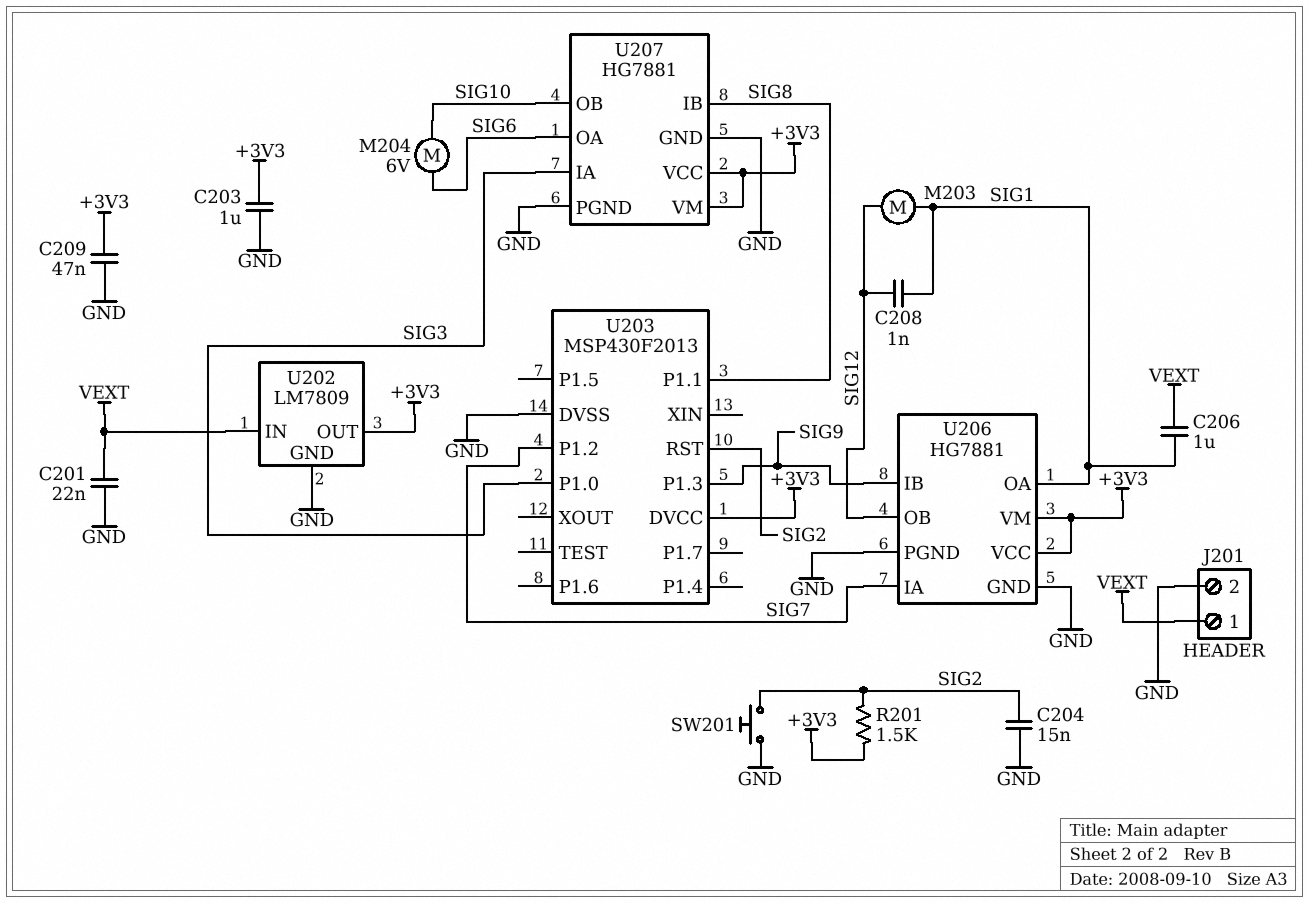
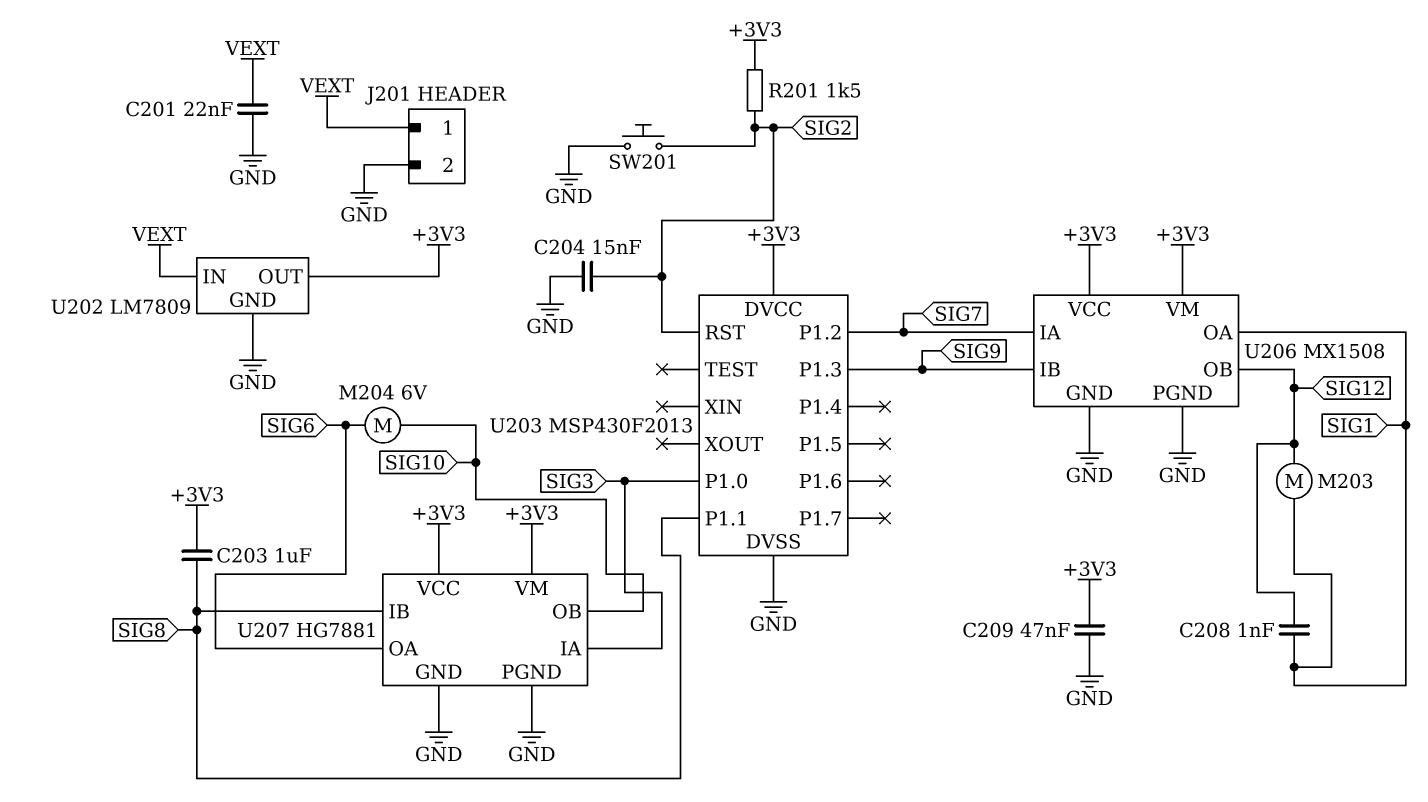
C203: 1uF (+3V3, GND) -> 1uF (+3V3, SIG8)
C206: 1uF (SIG1, VEXT) -> none
U206: HG7881 -> MX1508

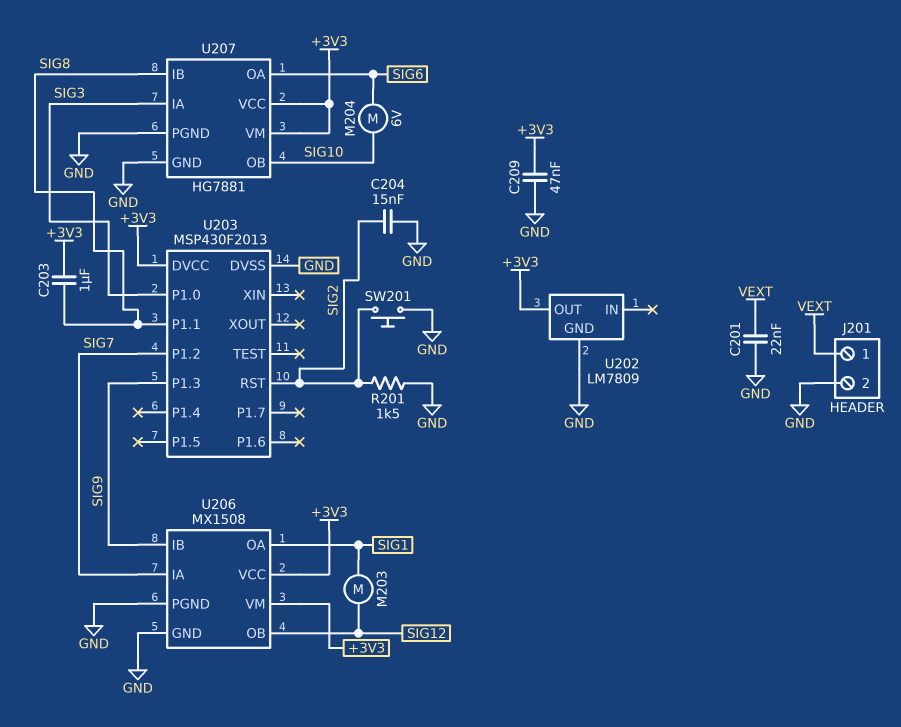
C208: 1nF (SIG1, SIG12) -> none
R201: 1.5k (+3V3, SIG2) -> 1.5k (GND, SIG2)
U202 pin IN: VEXT -> none

